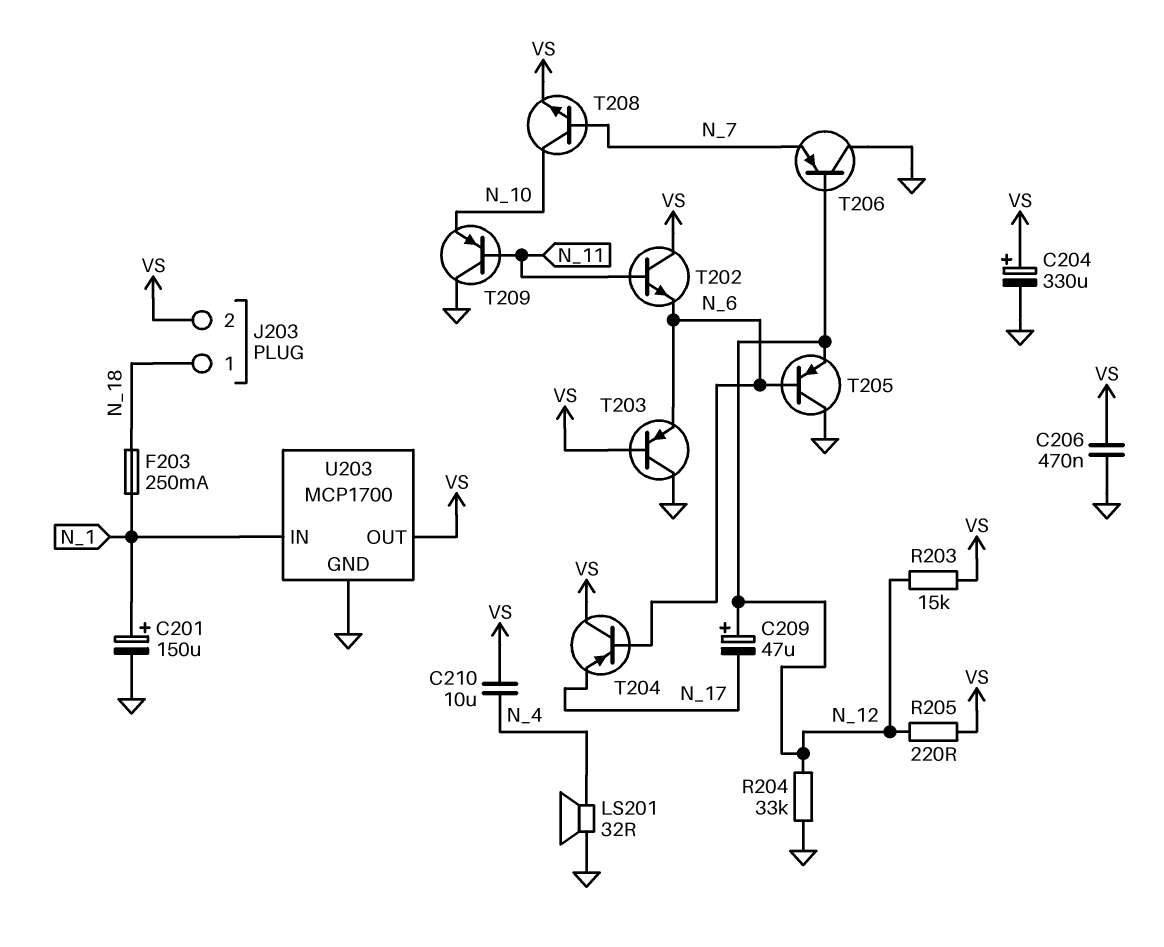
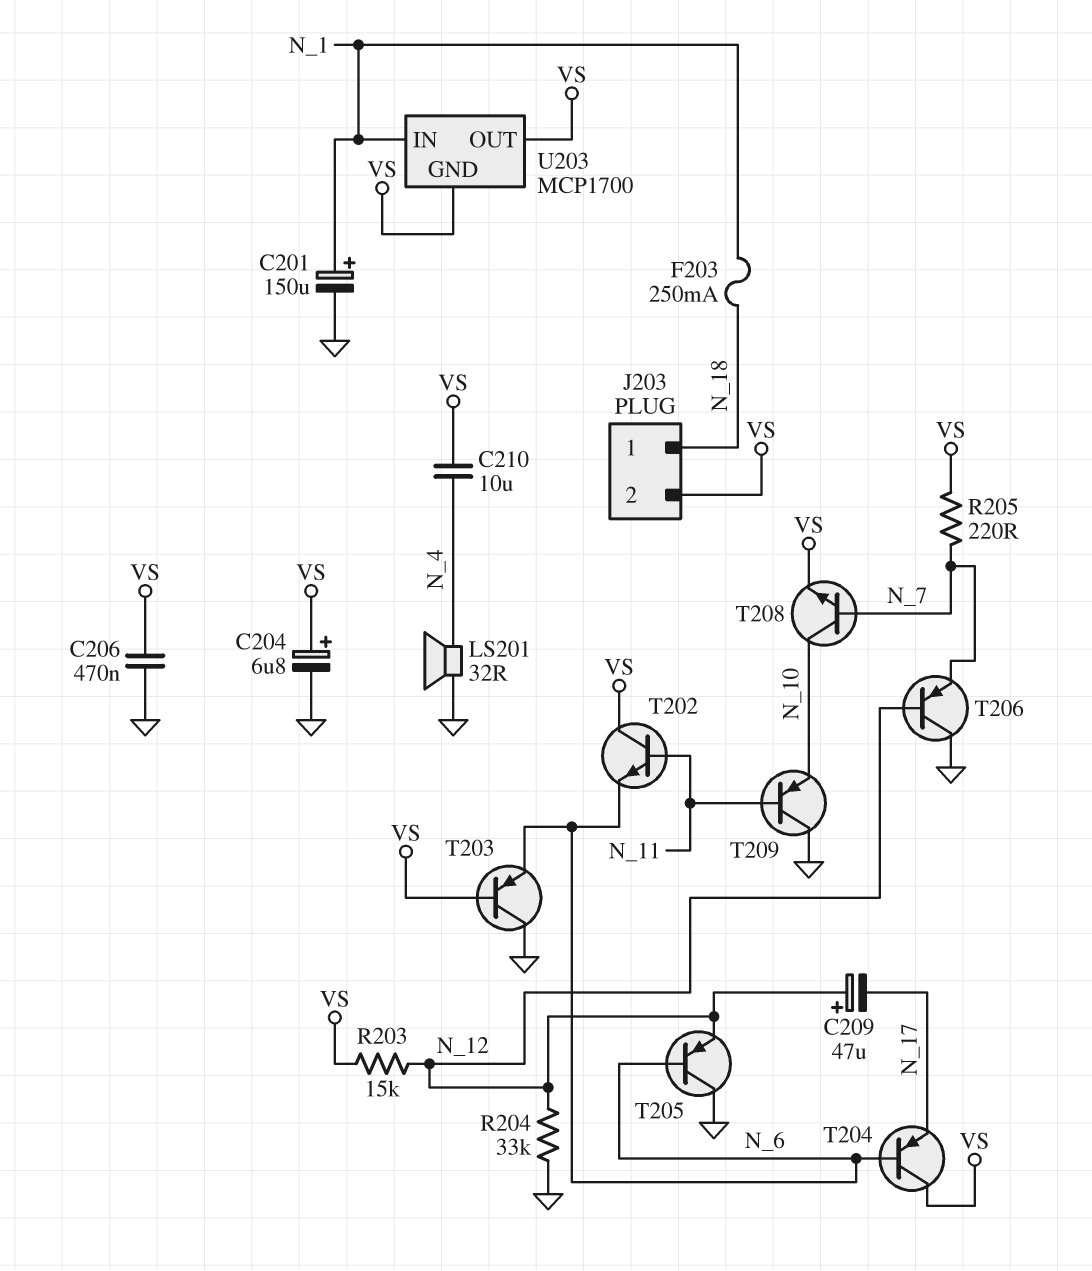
C204: 330uF (plus VS, minus GND) -> 6.8uF (plus VS, minus GND)
R205: 220 (N_12, VS) -> 220 (N_7, VS)
U203 pin GND: GND -> VS

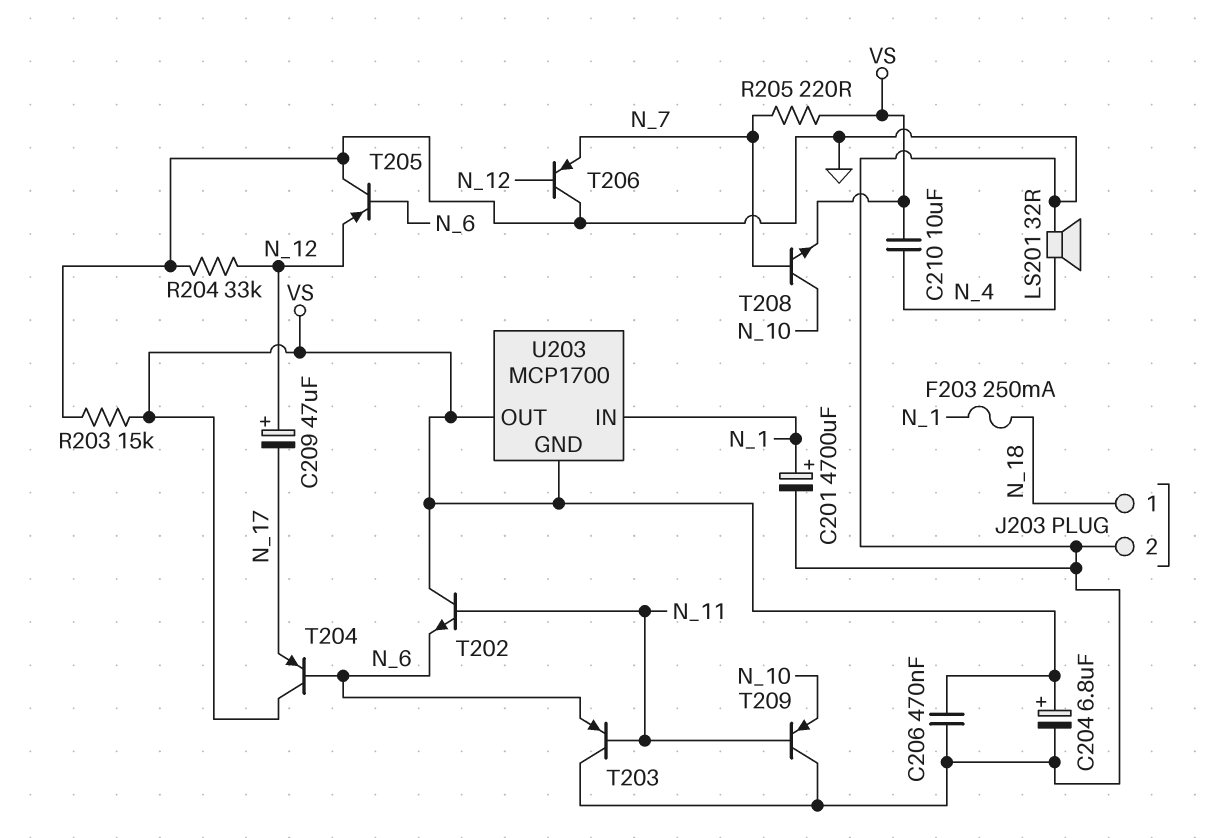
C201: 150uF (plus N_1, minus GND) -> 4700uF (plus N_1, minus GND)
J203 pin 2: VS -> GND
R203: 15k (N_12, VS) -> 15k (GND, VS)
T203: PNP (B VS, C GND, E N_6) -> PNP (B N_11, C GND, E N_6)

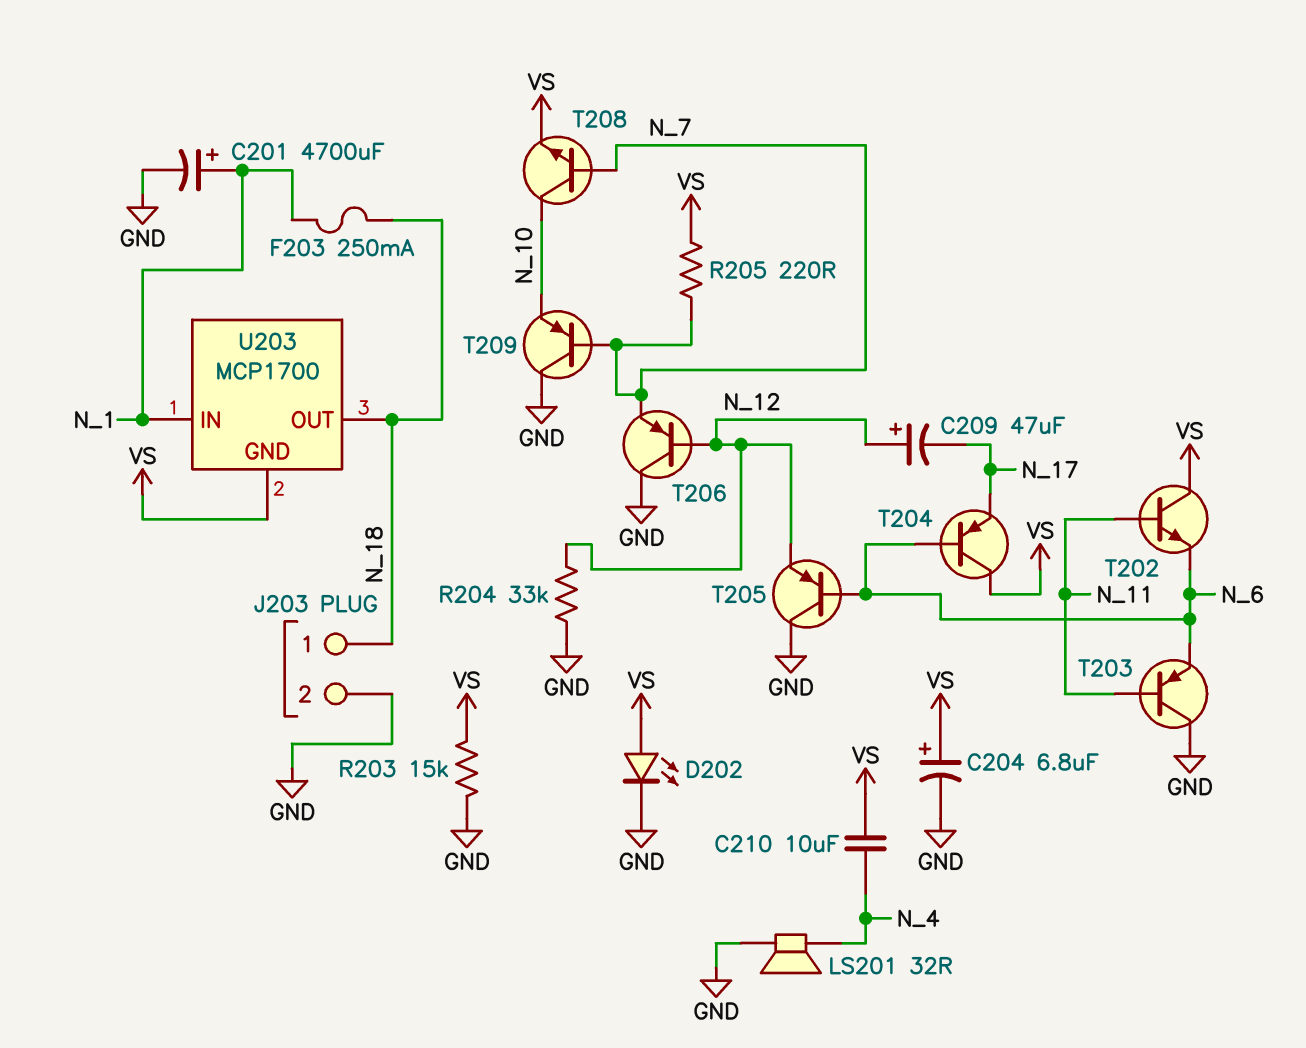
C206: 470nF (GND, VS) -> none
D202: none -> LED (A VS, K GND)
T209: PNP (B N_11, C GND, E N_10) -> PNP (B N_7, C GND, E N_10)
U203 pin OUT: VS -> N_18

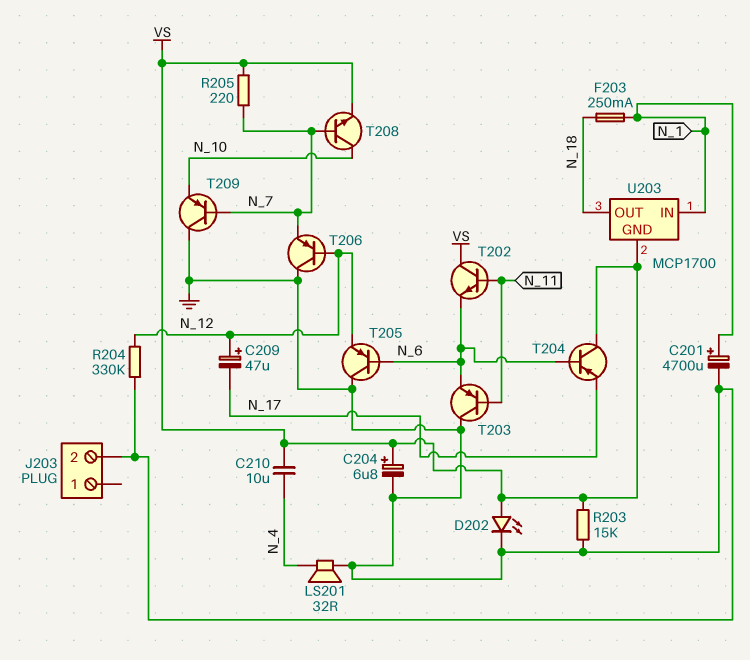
J203 pin 1: N_18 -> none
R204: 33k (GND, N_12) -> 330k (GND, N_12)

